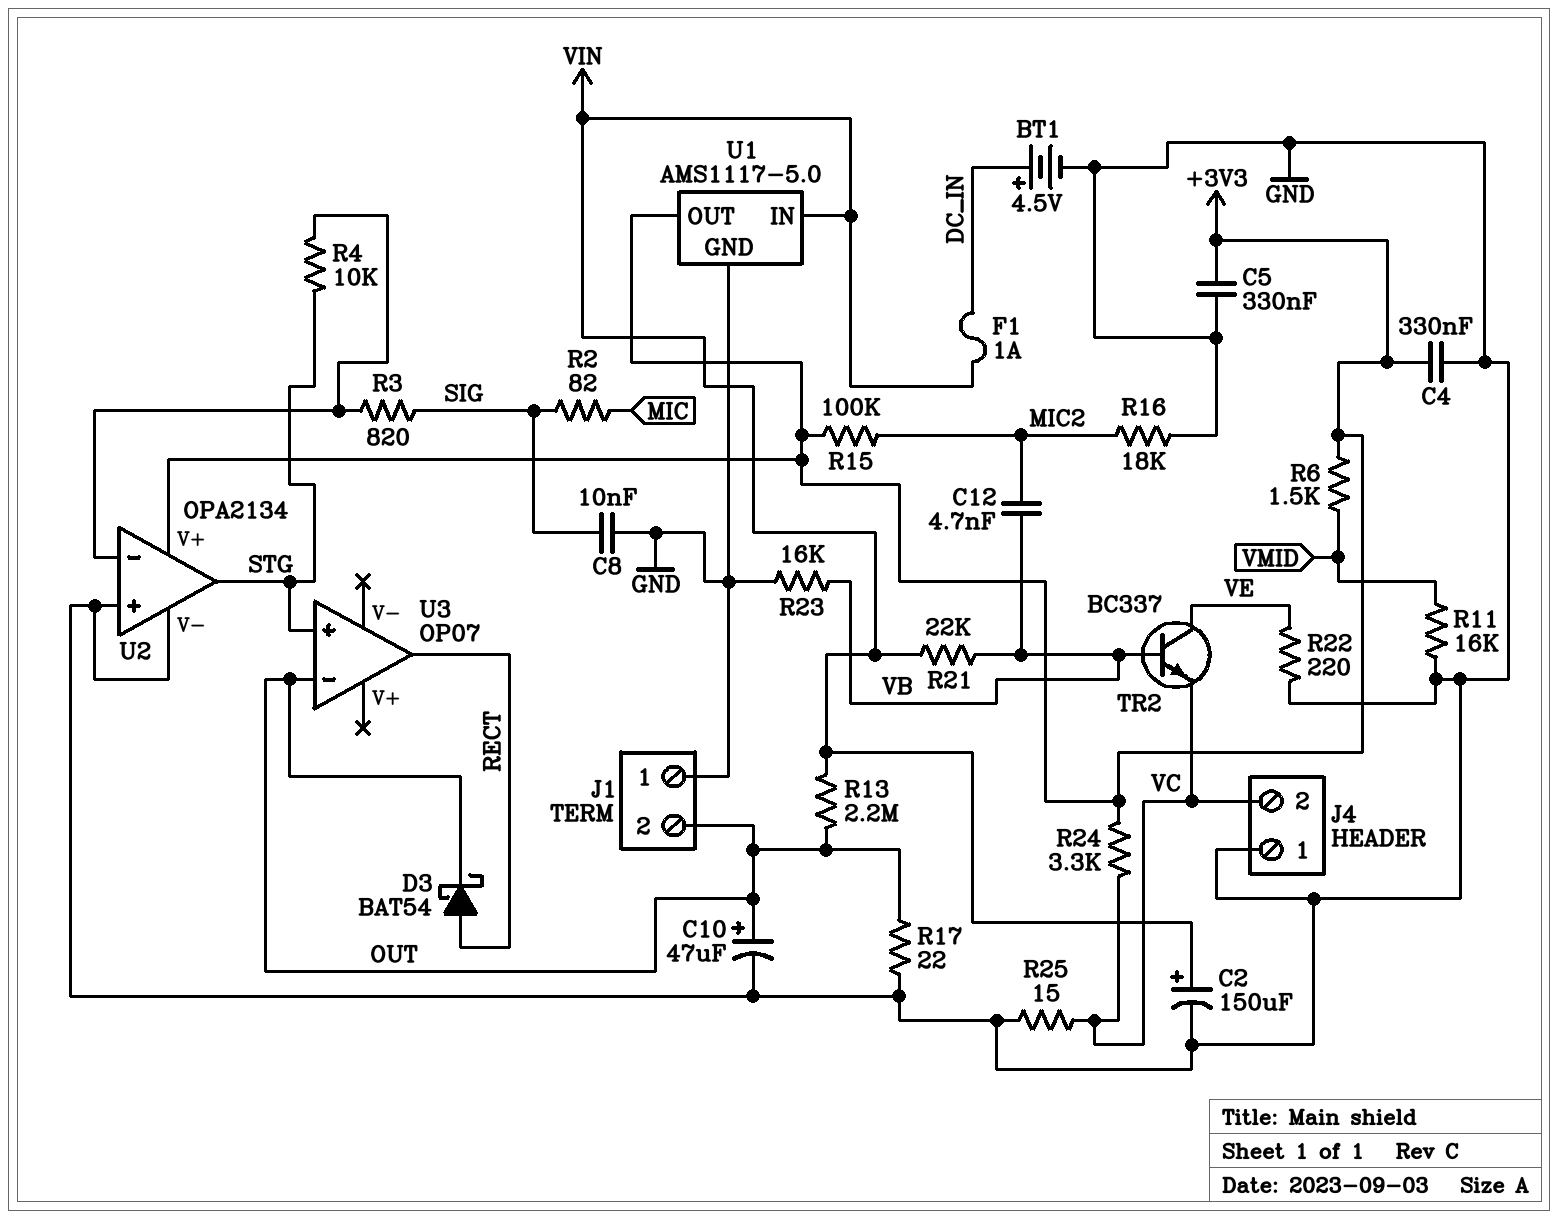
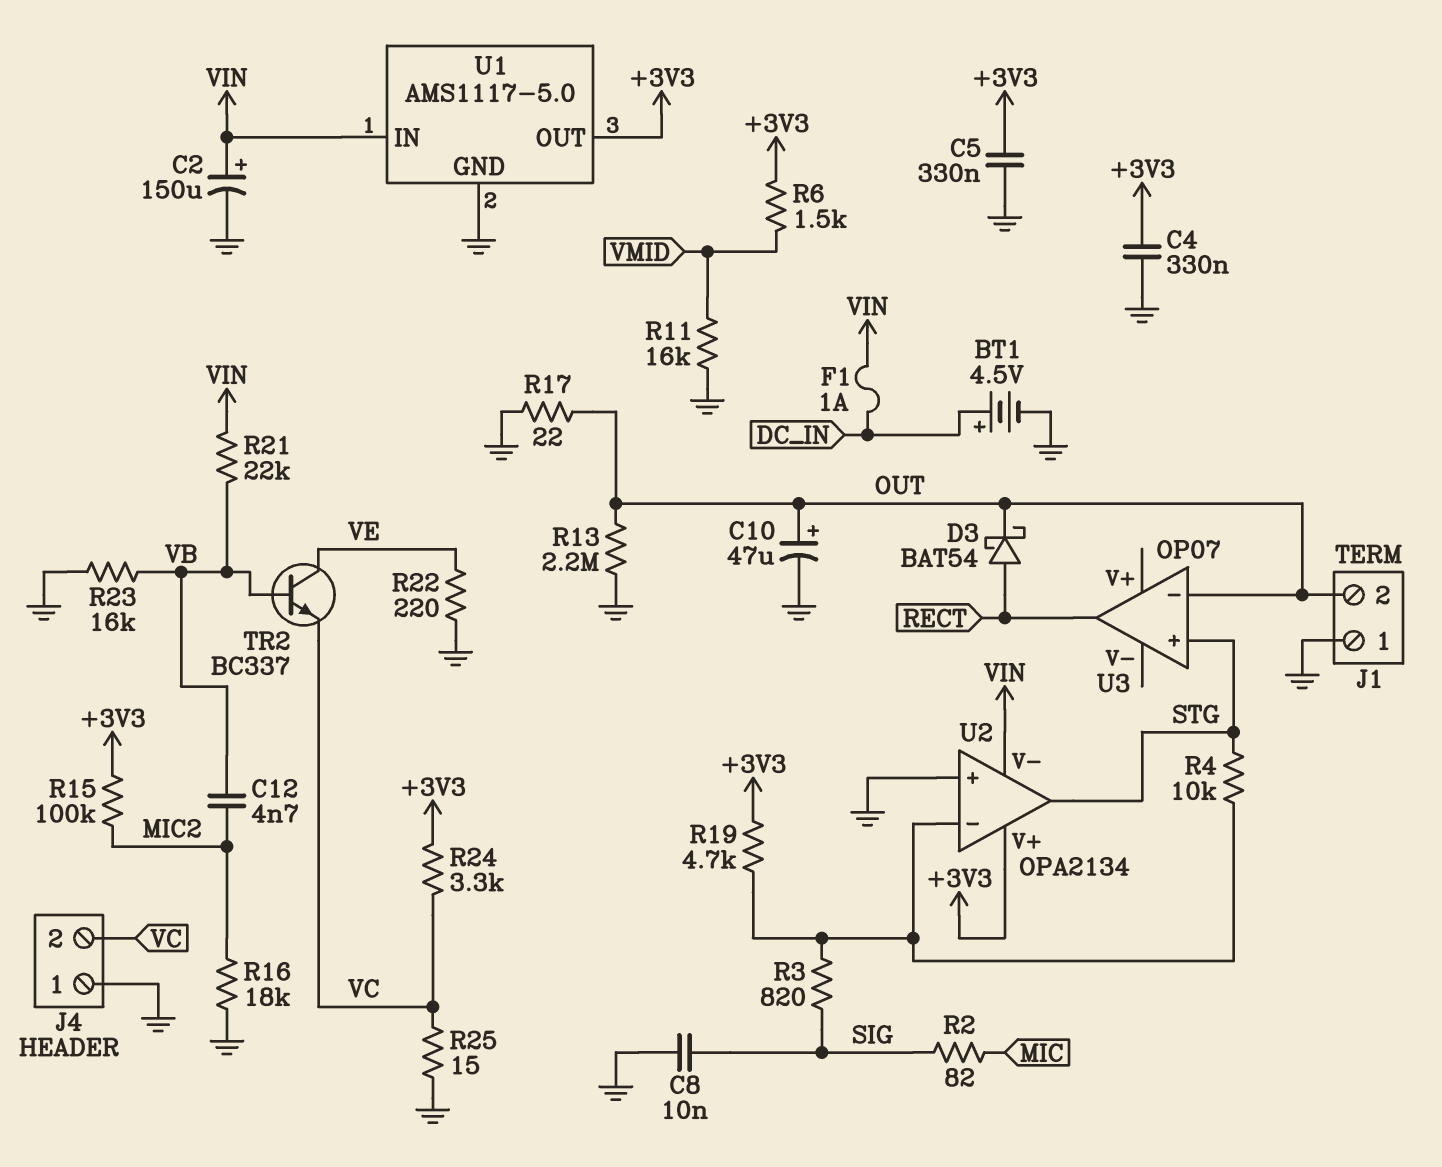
R13: 2.2M (OUT, VIN) -> 2.2M (GND, OUT)
R19: none -> 4.7k (+3V3, U2/in-)
U2 pin V-: GND -> VIN

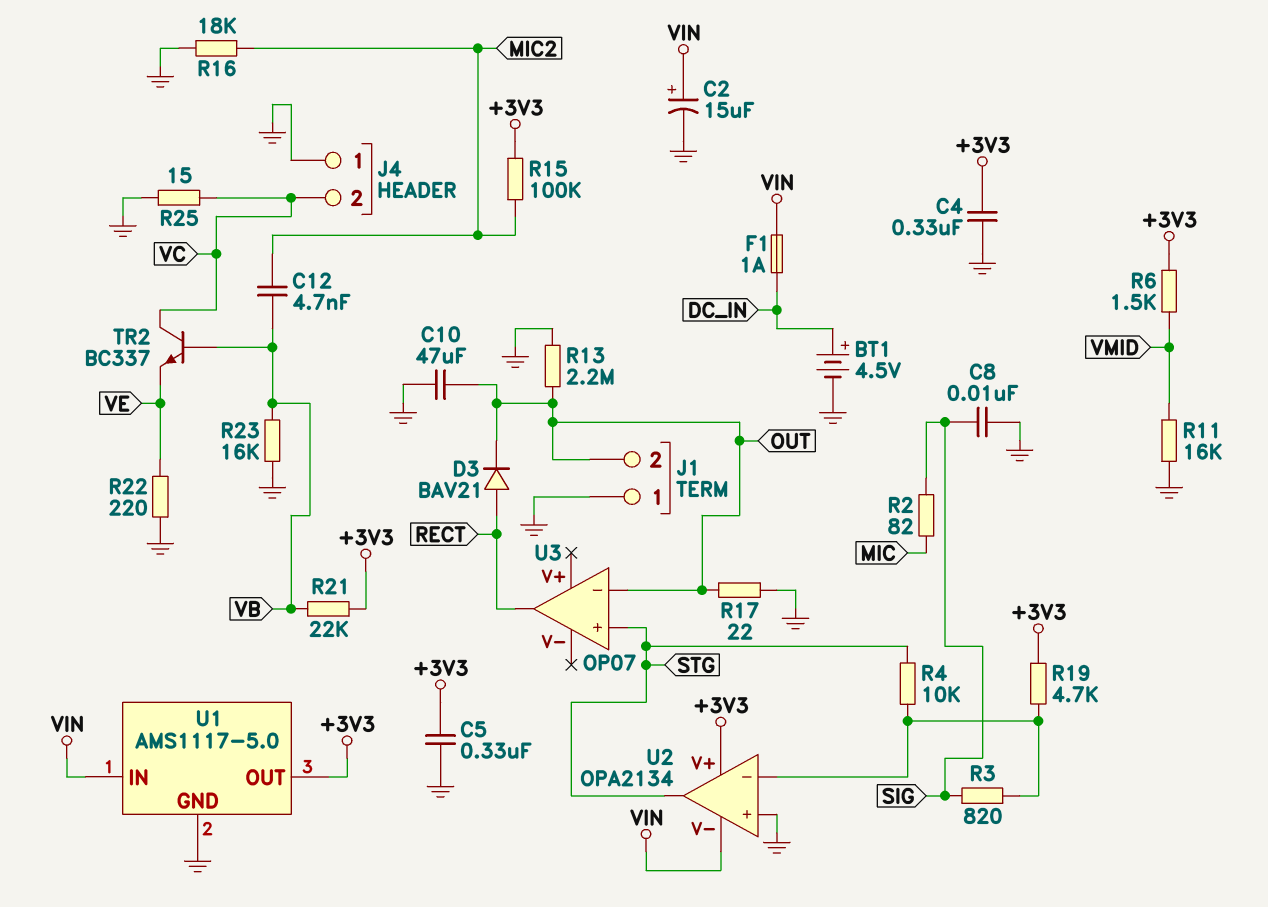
C2: 150uF (plus VIN, minus GND) -> 15uF (plus VIN, minus GND)
C10: 47uF (plus OUT, minus GND) -> 47uF (GND, OUT)
D3: schottky BAT54 (A RECT, K OUT) -> diode BAV21 (A RECT, K OUT)
R21: 22k (VB, VIN) -> 22k (+3V3, VB)
R24: 3.3k (+3V3, VC) -> none
TR2: NPN BC337 (B VB, C VE, E VC) -> NPN BC337 (B VB, C VC, E VE)

